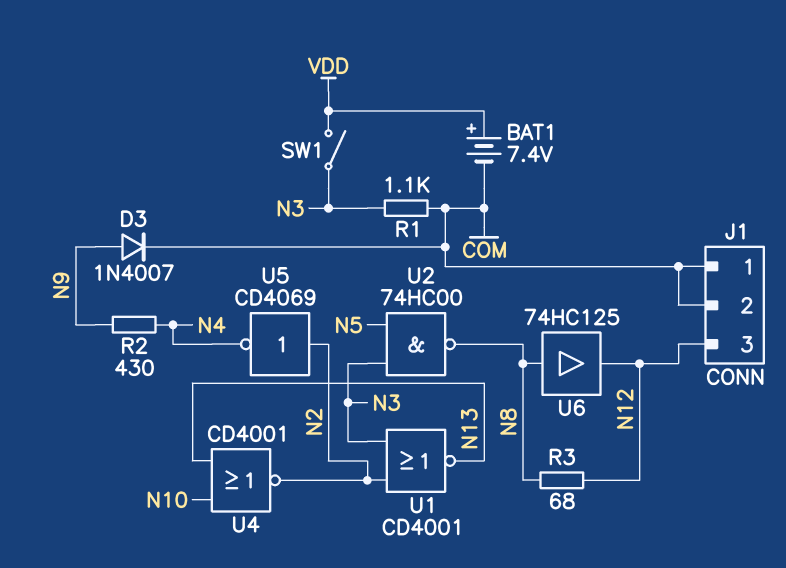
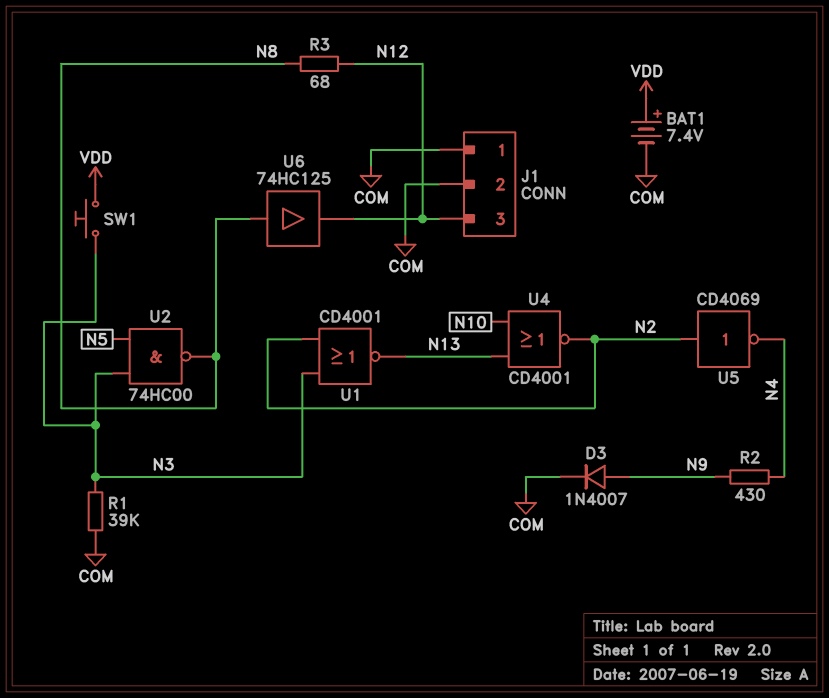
R1: 1.1k (COM, N3) -> 39k (COM, N3)
SW1: switch (N3, VDD) -> button (N3, VDD)

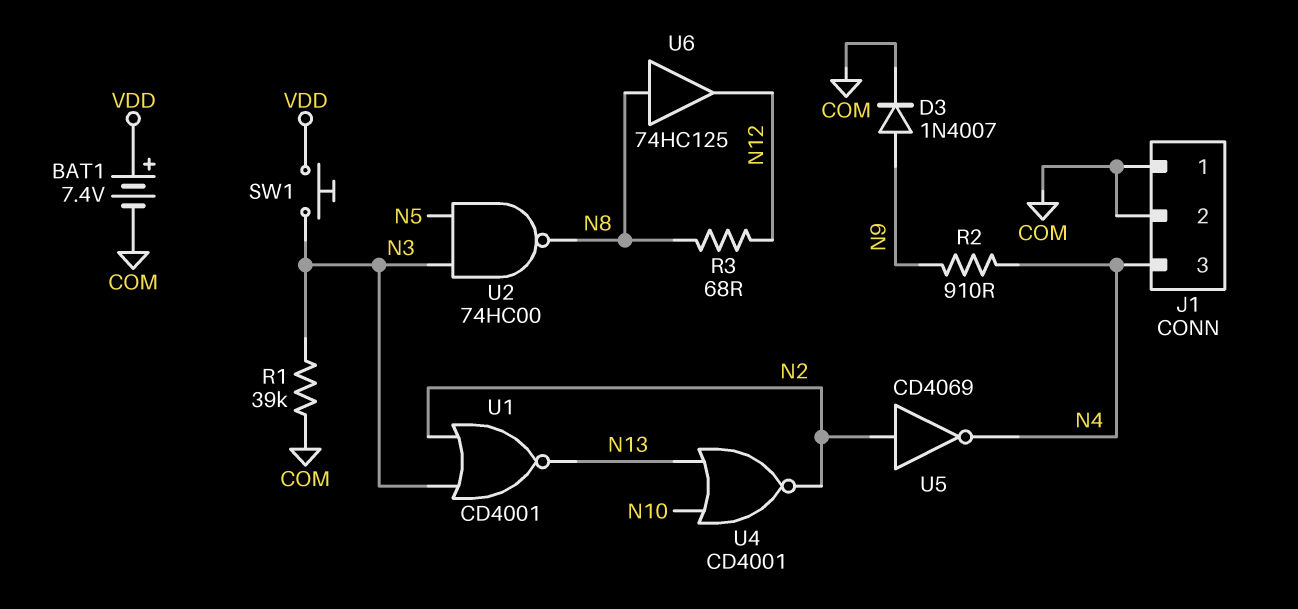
J1 pin 3: N12 -> N4
R2: 430 (N4, N9) -> 910 (N4, N9)

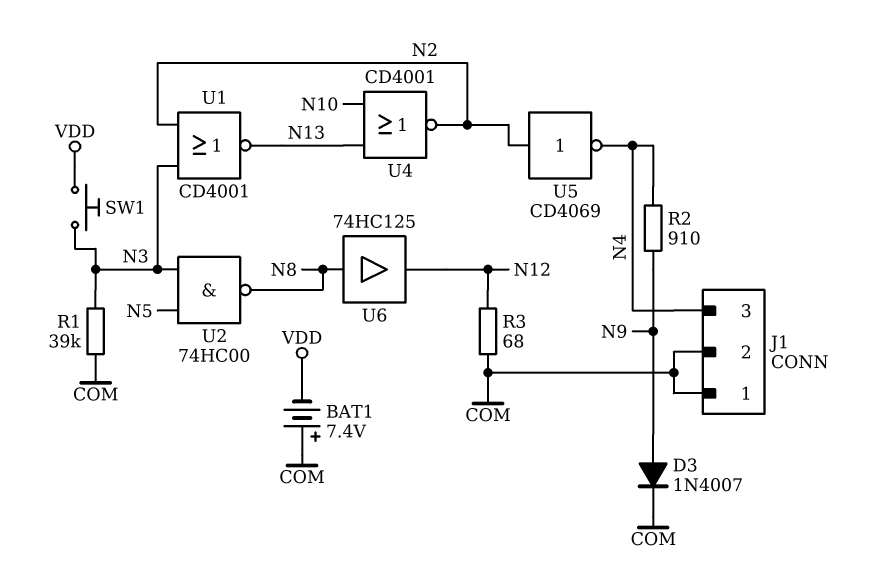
BAT1: 7.4V (plus VDD, minus COM) -> 7.4V (plus COM, minus VDD)
R3: 68 (N8, N12) -> 68 (COM, N12)

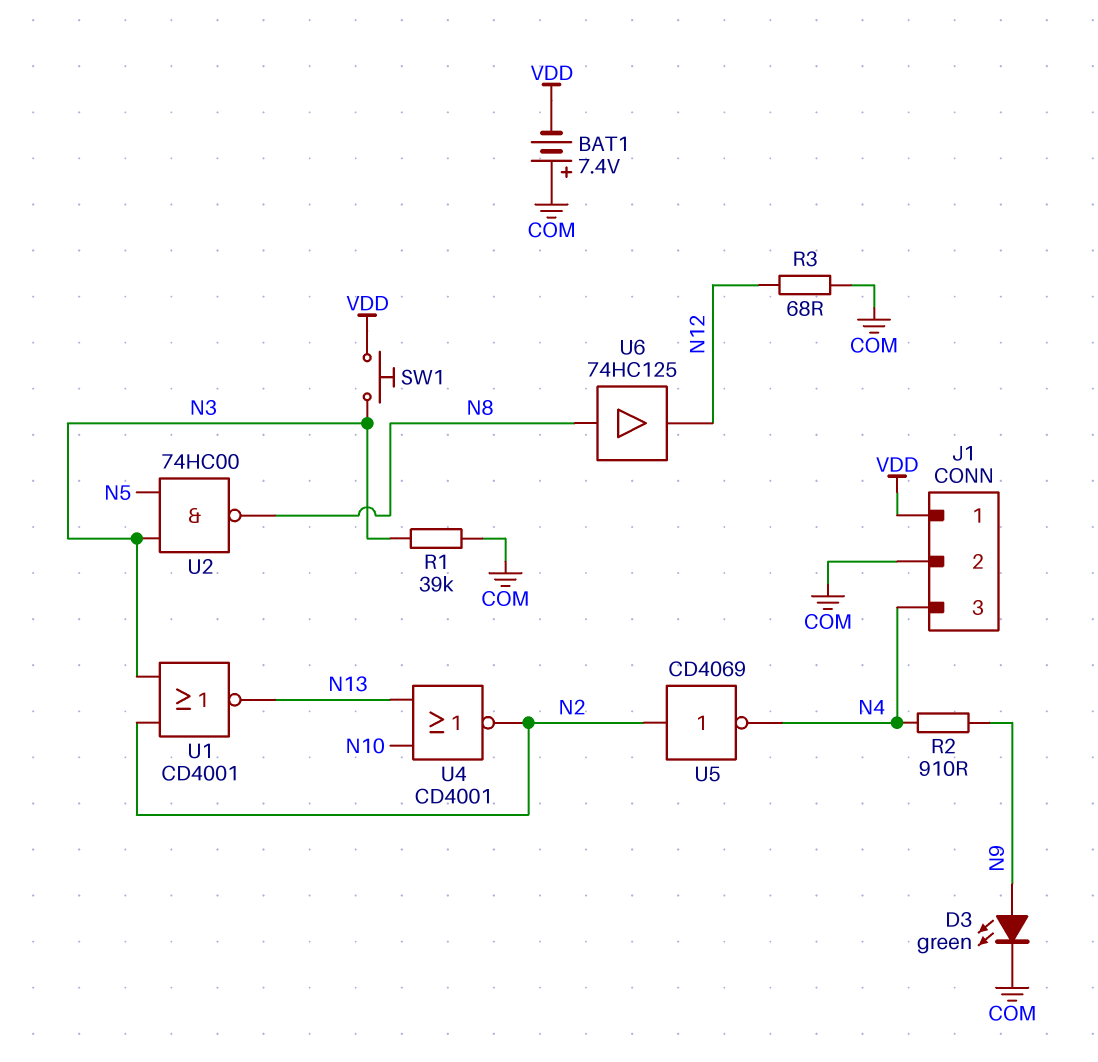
D3: diode 1N4007 (A N9, K COM) -> LED green (A N9, K COM)
J1 pin 1: COM -> VDD

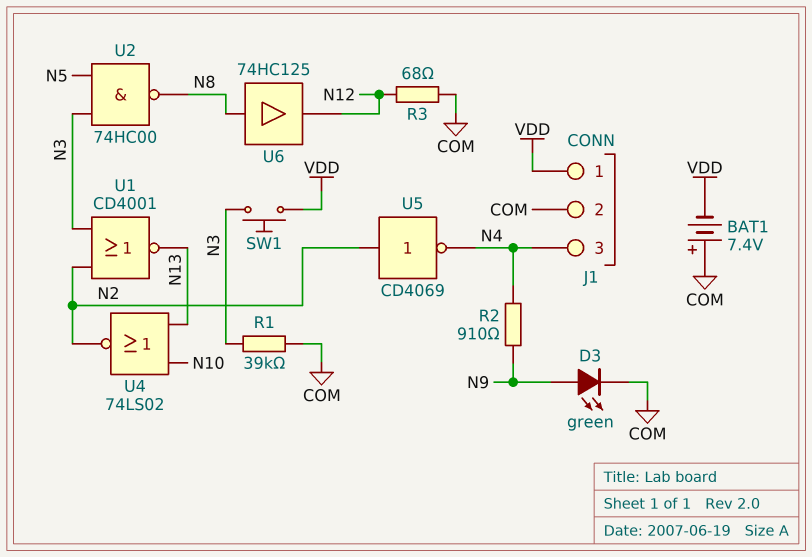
U4: NOR CD4001 (in N10, in N13, out N2) -> NOR 74LS02 (in N10, in N13, out N2)

